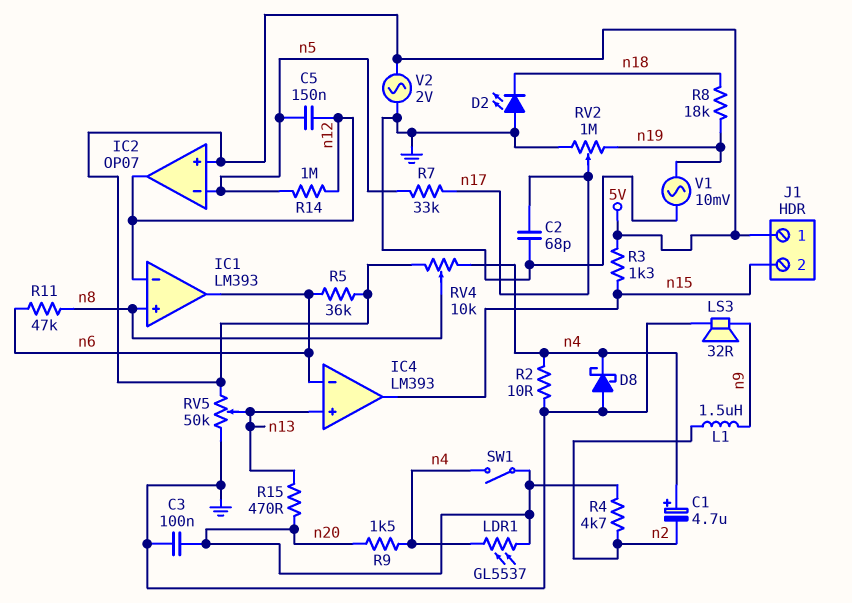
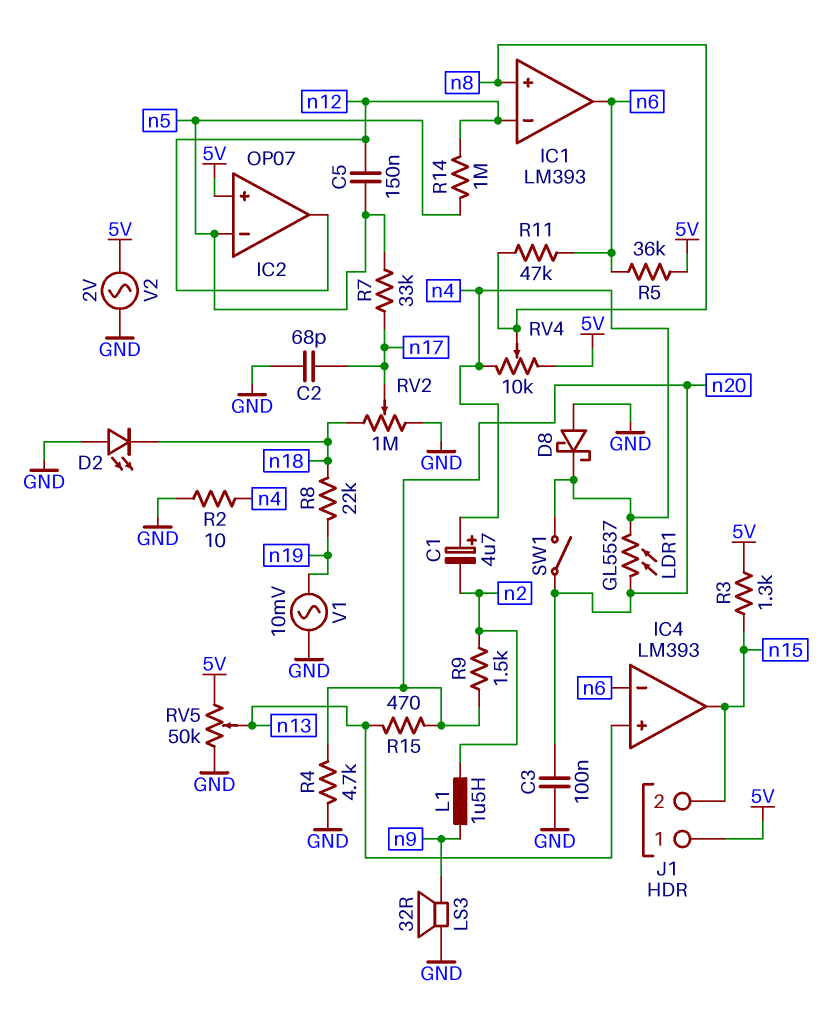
R4: 4.7k (n2, n20) -> 4.7k (GND, n20)
R8: 18k (n18, n19) -> 22k (n18, n19)
R9: 1.5k (n4, n20) -> 1.5k (n2, n20)
RV2: 1M (GND, n19, wiper n17) -> 1M (GND, n18, wiper n17)

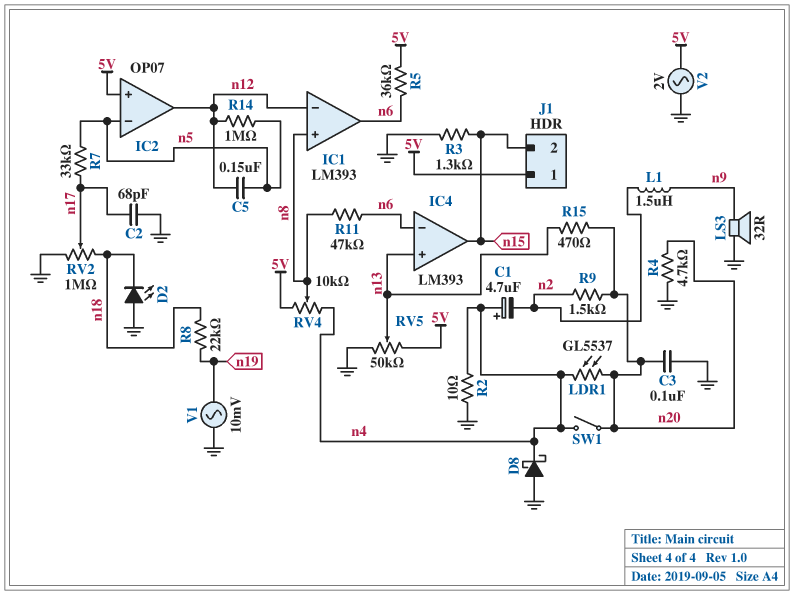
R3: 1.3k (5V, n15) -> 1.3k (GND, n15)

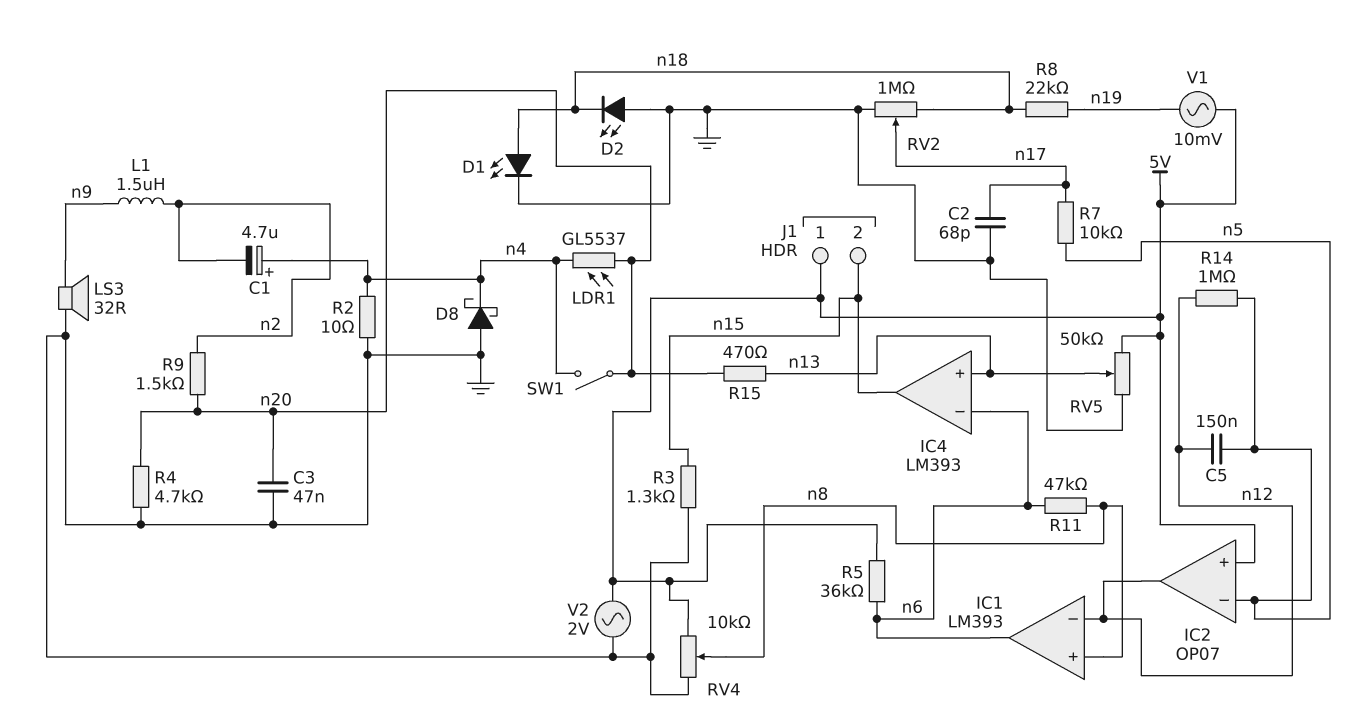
C3: 100nF (GND, n20) -> 47nF (GND, n20)
D1: none -> LED (A n18, K GND)
R7: 33k (n5, n17) -> 10k (n5, n17)
RV4: 10k (5V, n4, wiper n8) -> 10k (5V, GND, wiper n8)
V1: AC 10mV (GND, n19) -> AC 10mV (5V, n19)

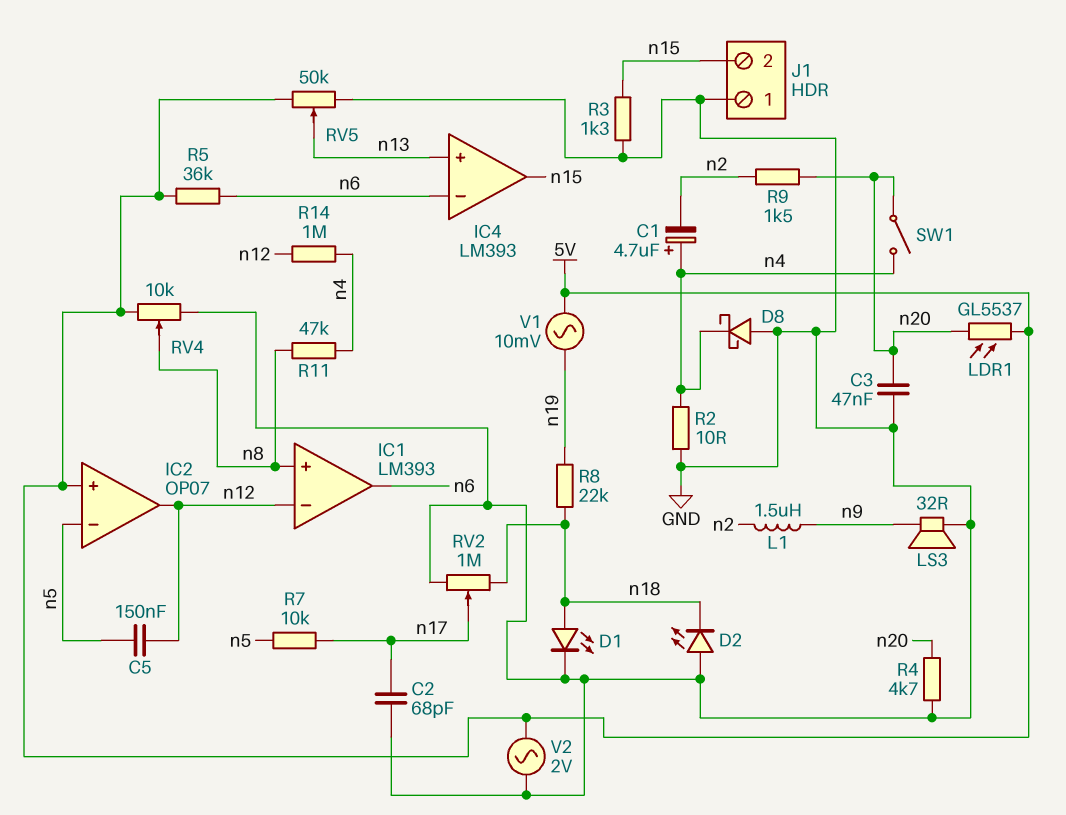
J1 pin 1: 5V -> GND
LDR1: GL5537 (n4, n20) -> GL5537 (5V, n20)
R11: 47k (n6, n8) -> 47k (n4, n8)
R14: 1M (n5, n12) -> 1M (n4, n12)
R15: 470 (n13, n20) -> none

